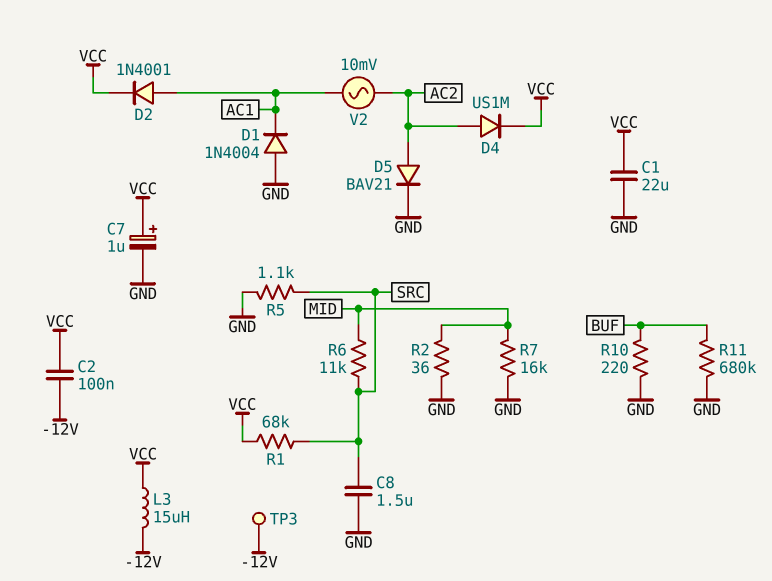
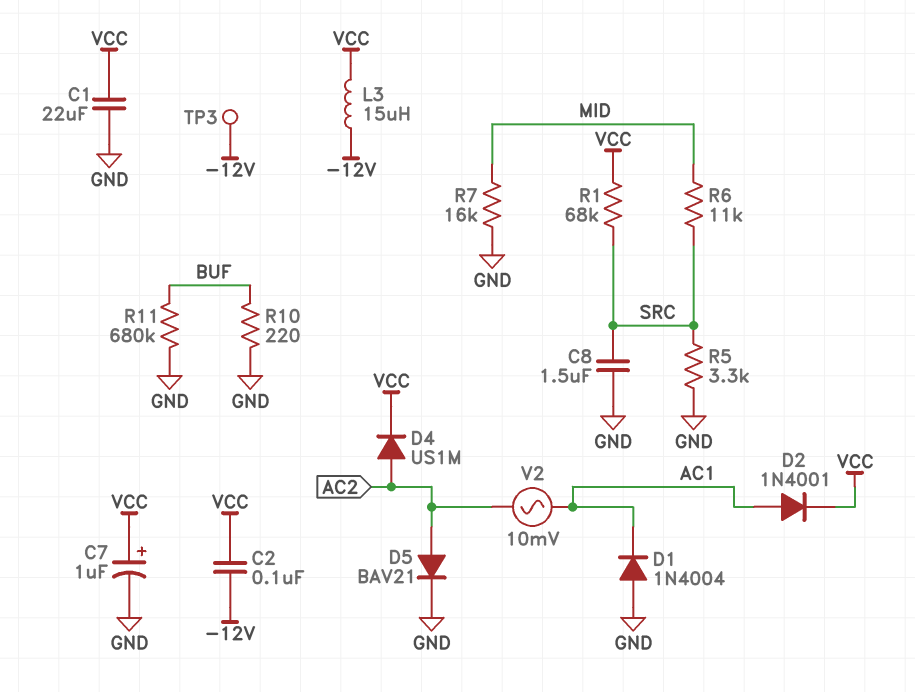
R2: 36 (GND, MID) -> none
R5: 1.1k (GND, SRC) -> 3.3k (GND, SRC)

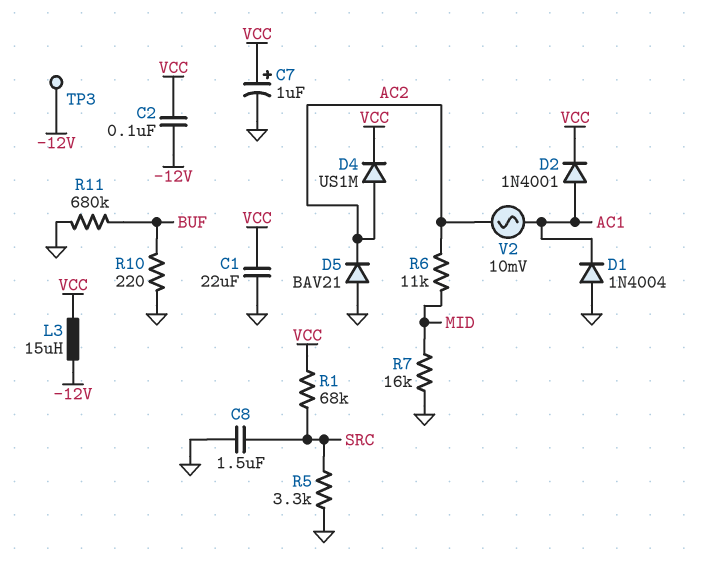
D5: diode BAV21 (A AC2, K GND) -> diode BAV21 (A GND, K AC2)
R6: 11k (MID, SRC) -> 11k (AC2, MID)

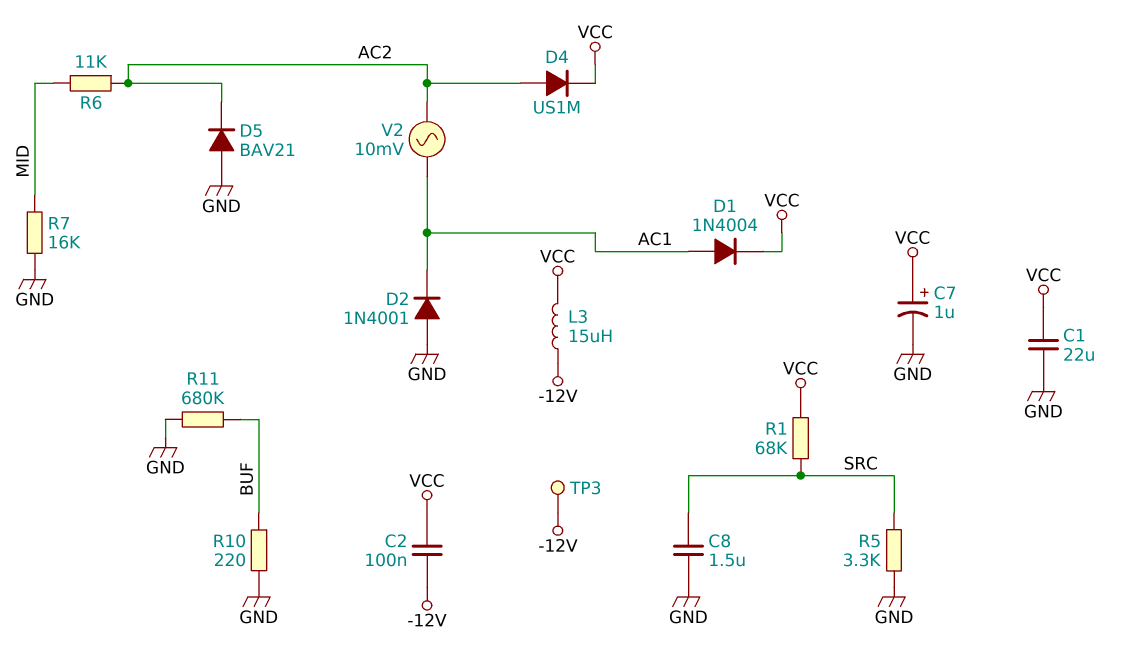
D1: diode 1N4004 (A GND, K AC1) -> diode 1N4004 (A AC1, K VCC)
D2: diode 1N4001 (A AC1, K VCC) -> diode 1N4001 (A GND, K AC1)

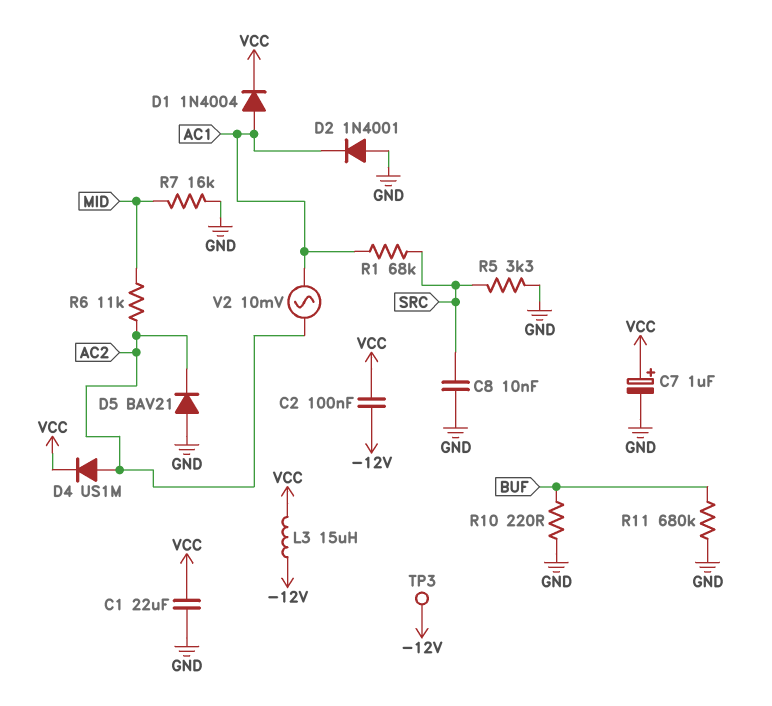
C8: 1.5uF (GND, SRC) -> 10nF (GND, SRC)
R1: 68k (SRC, VCC) -> 68k (AC1, SRC)

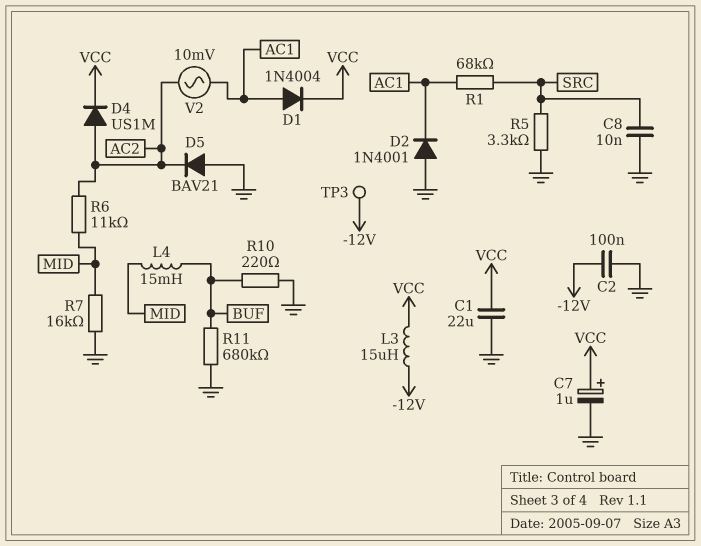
C2: 100nF (-12V, VCC) -> 100nF (-12V, GND)
L4: none -> 15mH (BUF, MID)

